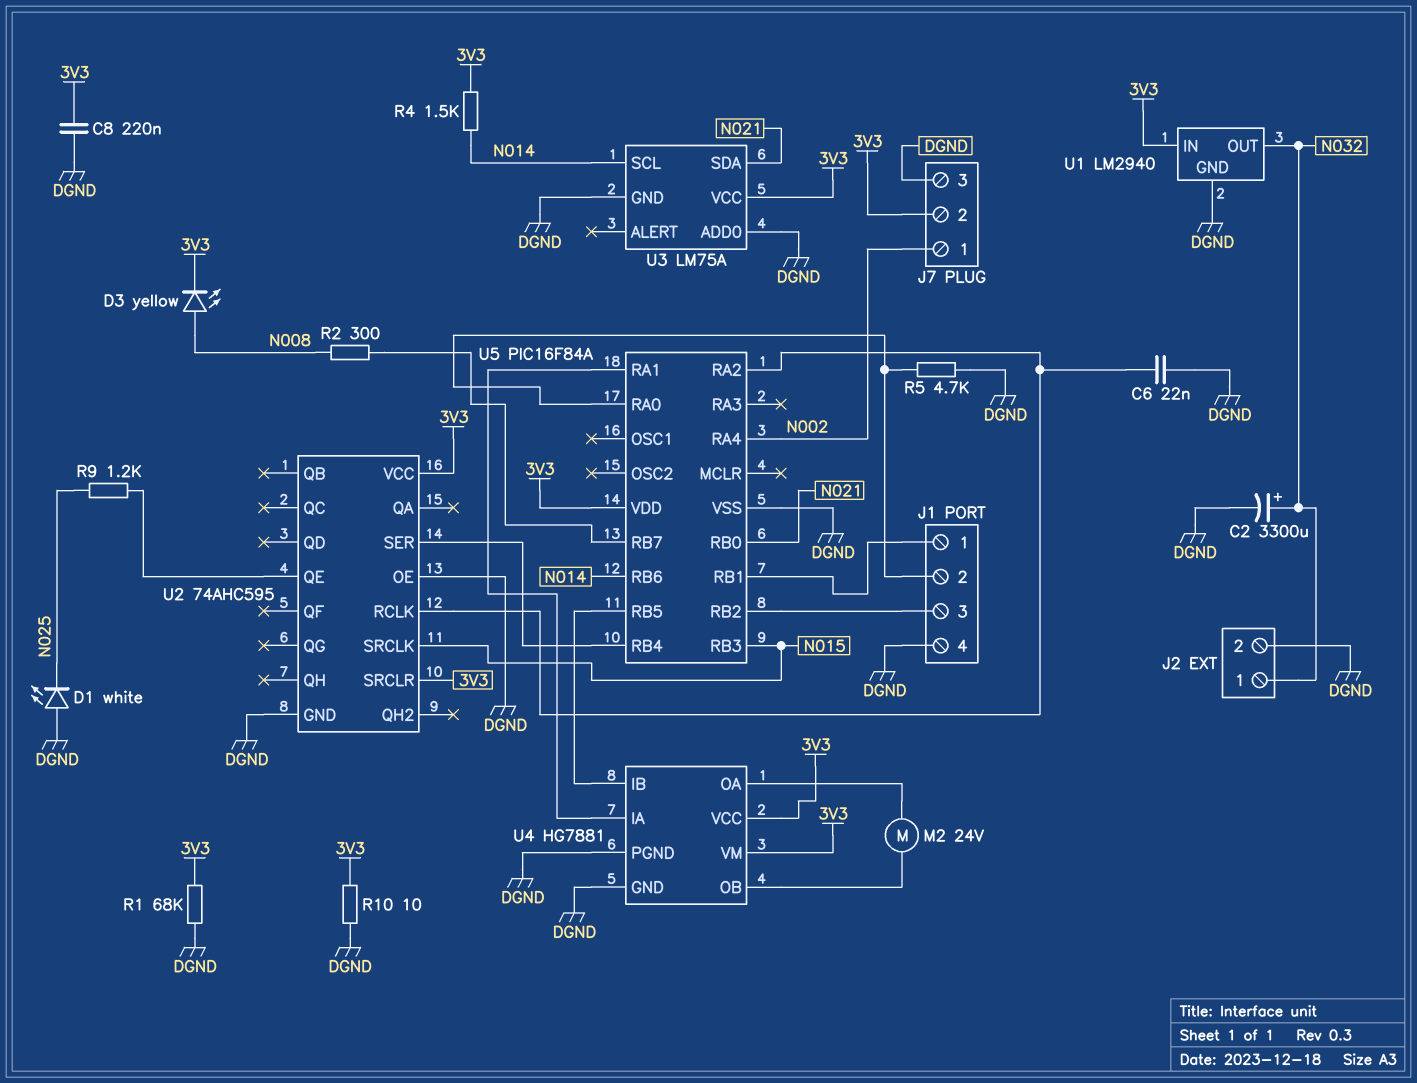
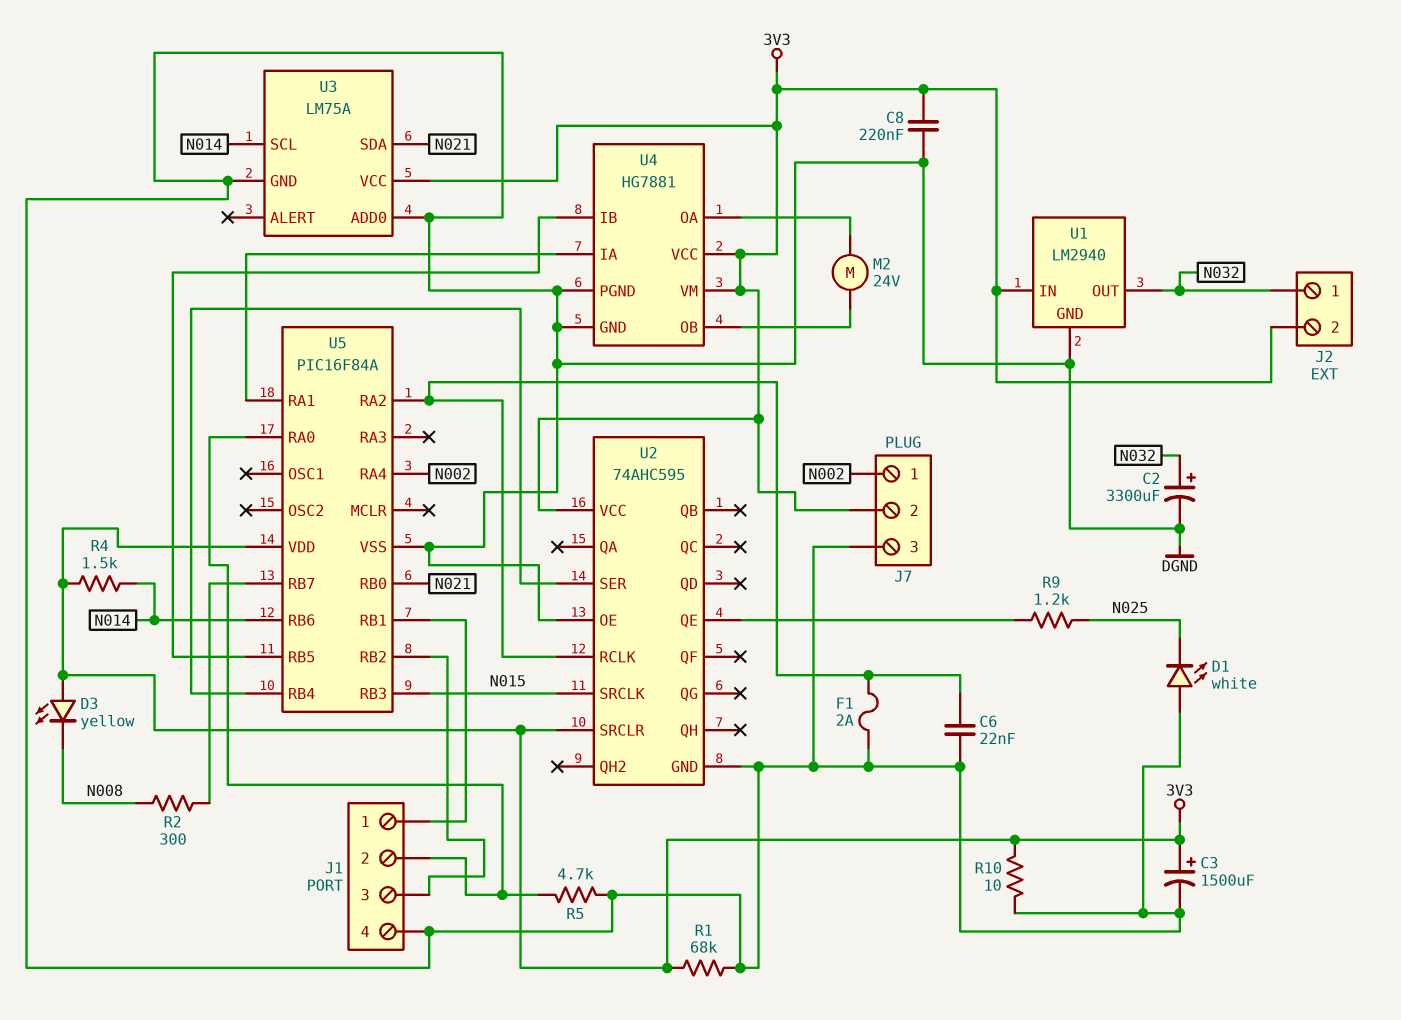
C3: none -> 1500uF (plus 3V3, minus DGND)
D3: LED yellow (A N008, K 3V3) -> LED yellow (A 3V3, K N008)
F1: none -> 2A (DGND, U2/RCLK)
J2 pin 2: DGND -> 3V3

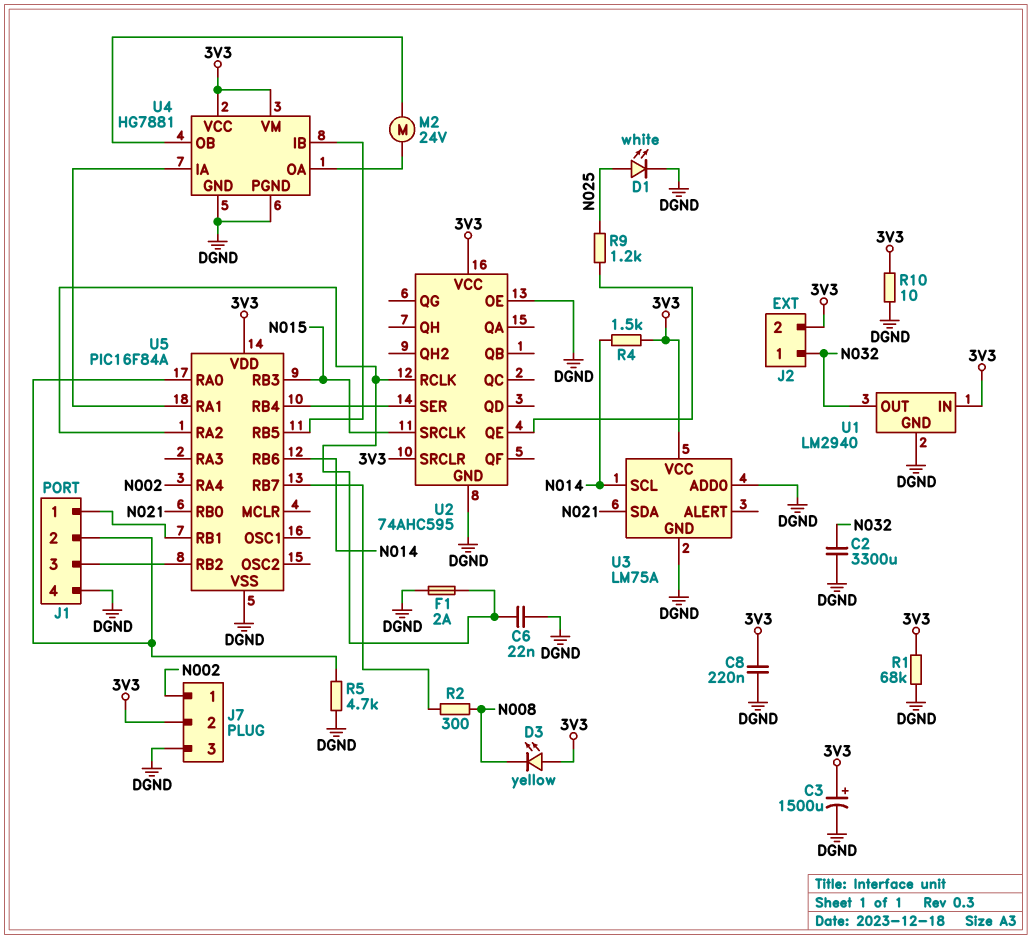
C2: 3300uF (plus N032, minus DGND) -> 3300uF (DGND, N032)
D1: LED white (A DGND, K N025) -> LED white (A N025, K DGND)

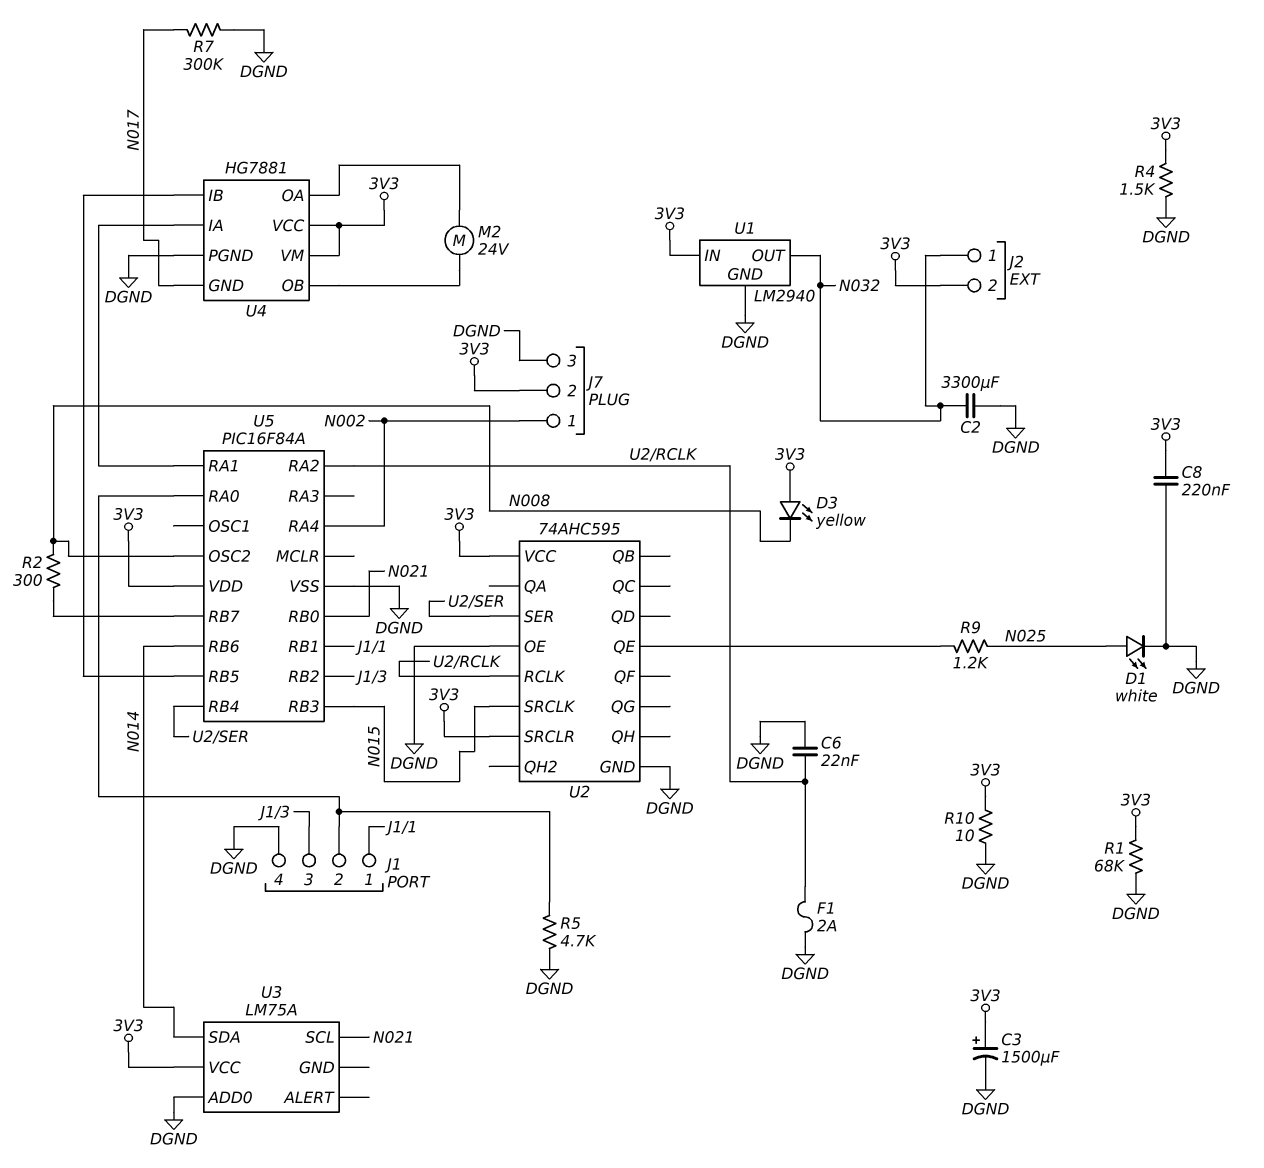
R4: 1.5k (3V3, N014) -> 1.5k (3V3, DGND)
R7: none -> 300k (DGND, N017)
U3 pin GND: DGND -> none
U3 pin SCL: N014 -> N021
U3 pin SDA: N021 -> N014
U4 pin GND: DGND -> N017
U5 pin OSC2: none -> N008

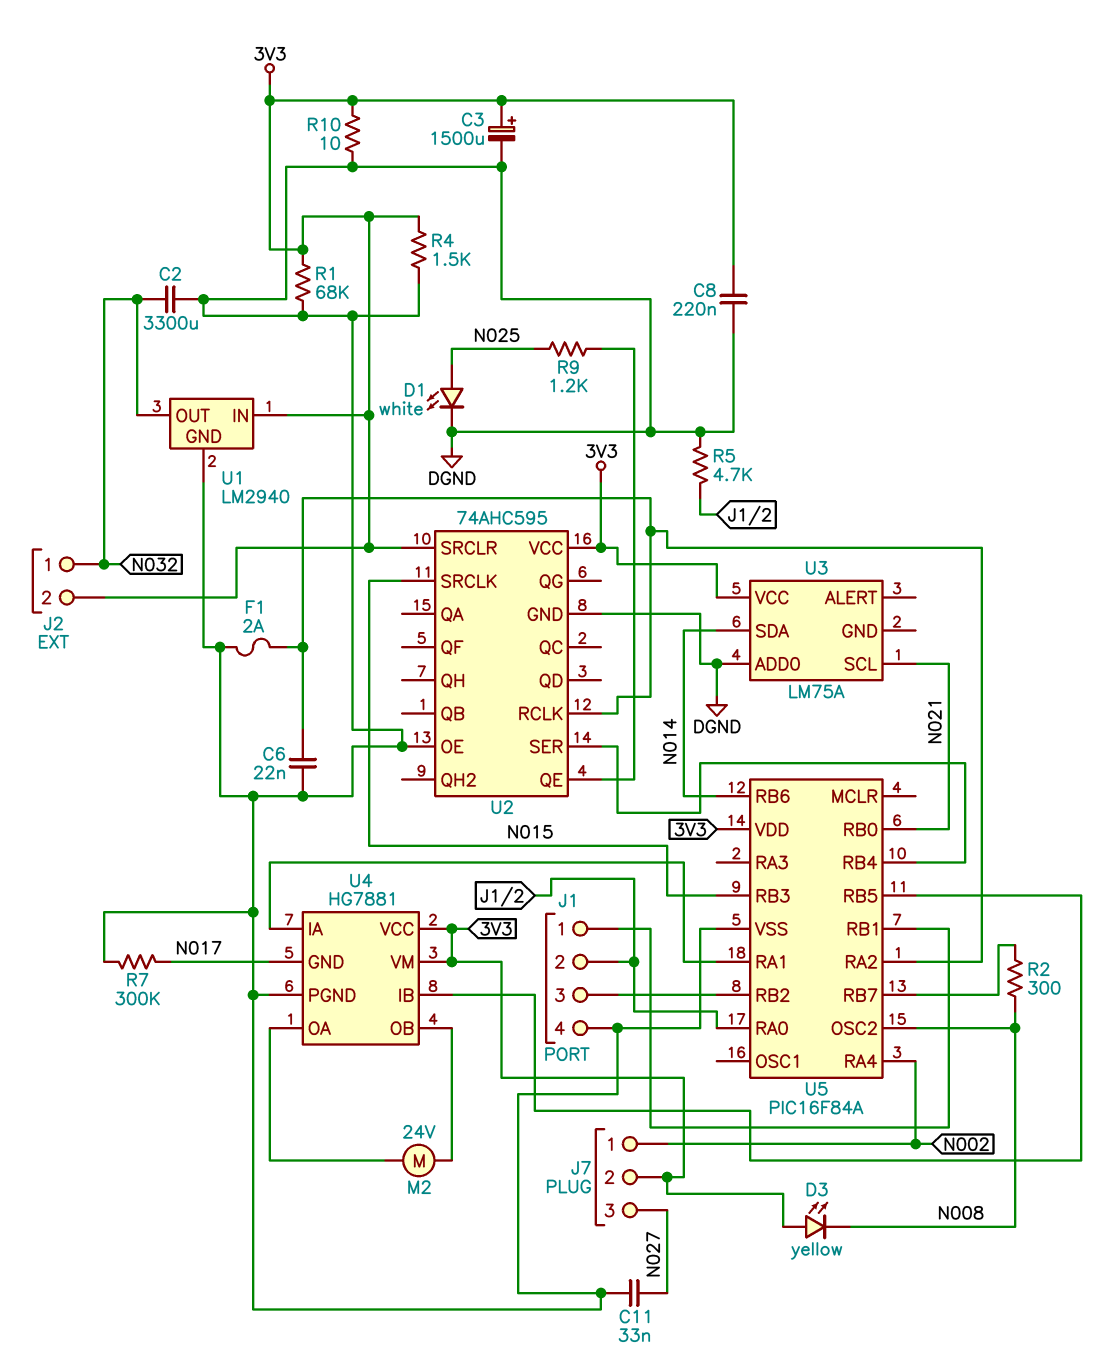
C11: none -> 33nF (DGND, N027)
J7 pin 3: DGND -> N027

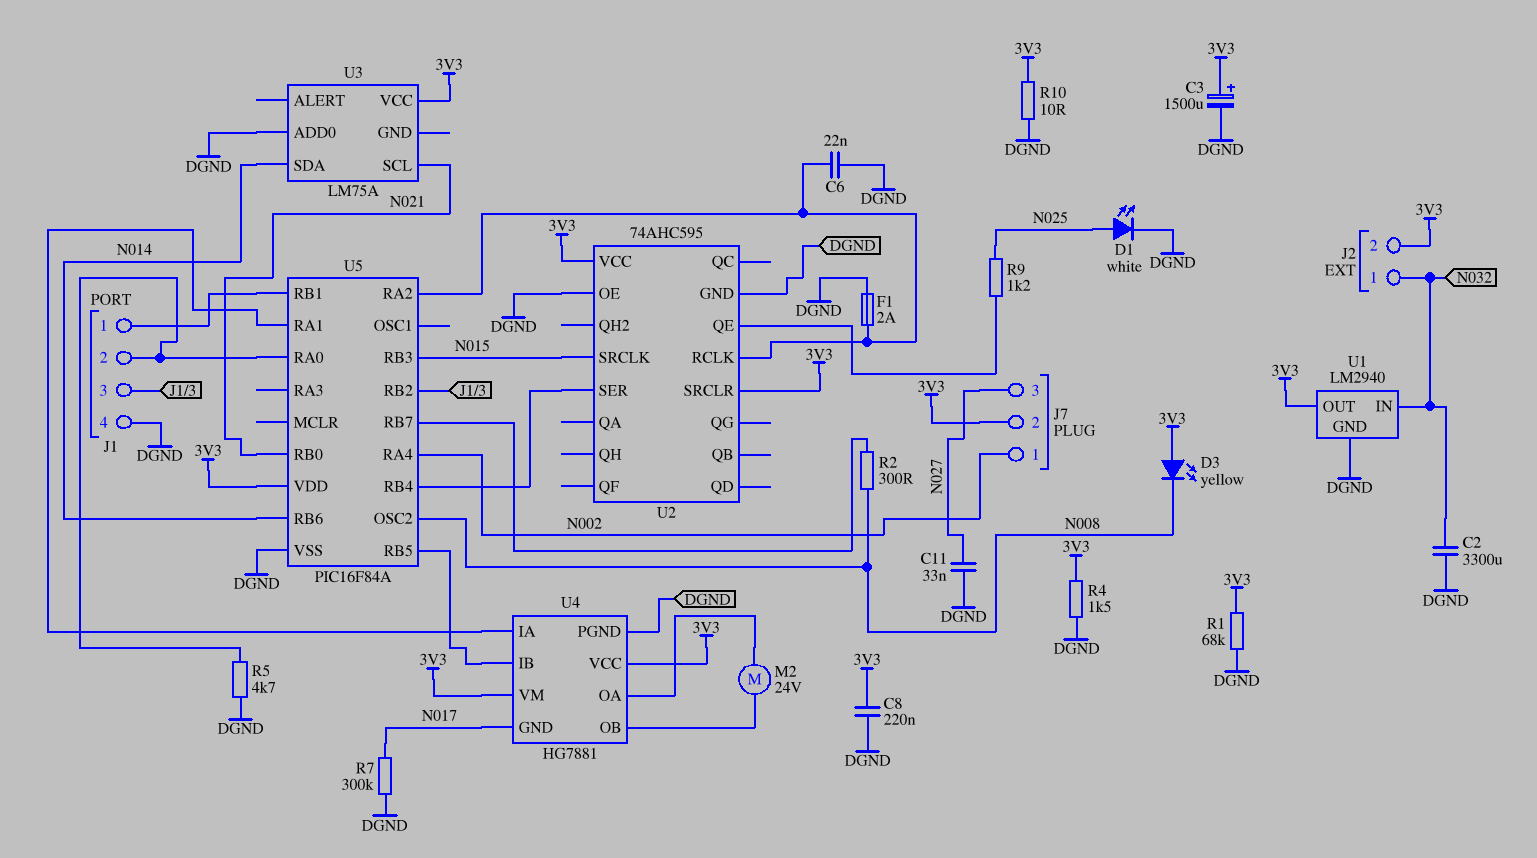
U1 pin IN: 3V3 -> N032
U1 pin OUT: N032 -> 3V3

